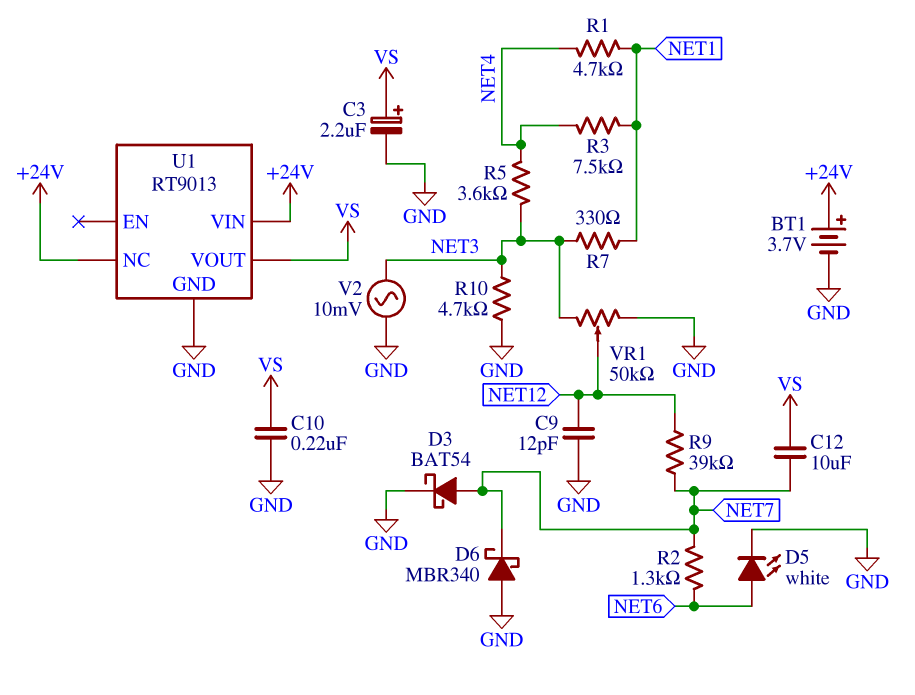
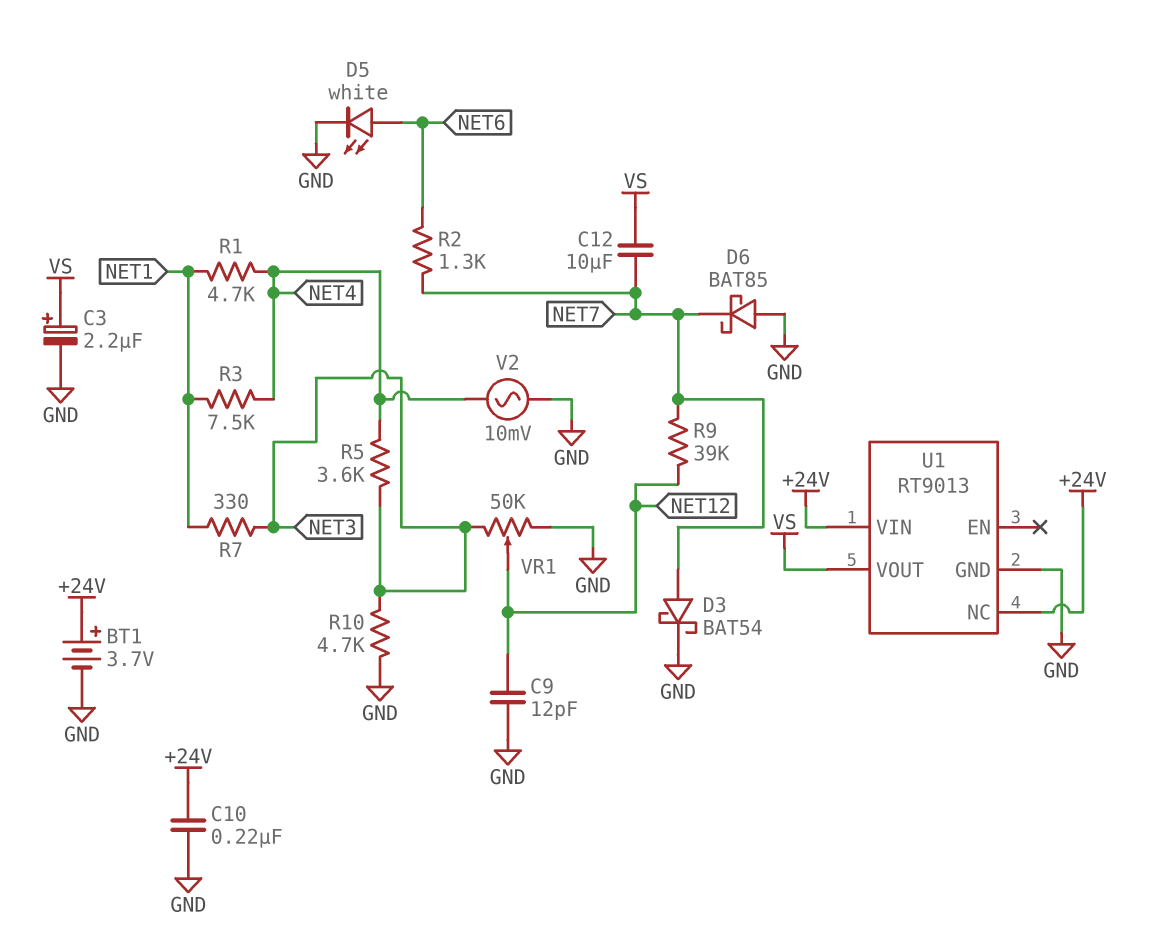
C10: 220nF (GND, VS) -> 220nF (+24V, GND)
D6: schottky MBR340 (A GND, K NET7) -> schottky BAT85 (A GND, K NET7)
V2: AC 10mV (GND, NET3) -> AC 10mV (GND, NET4)

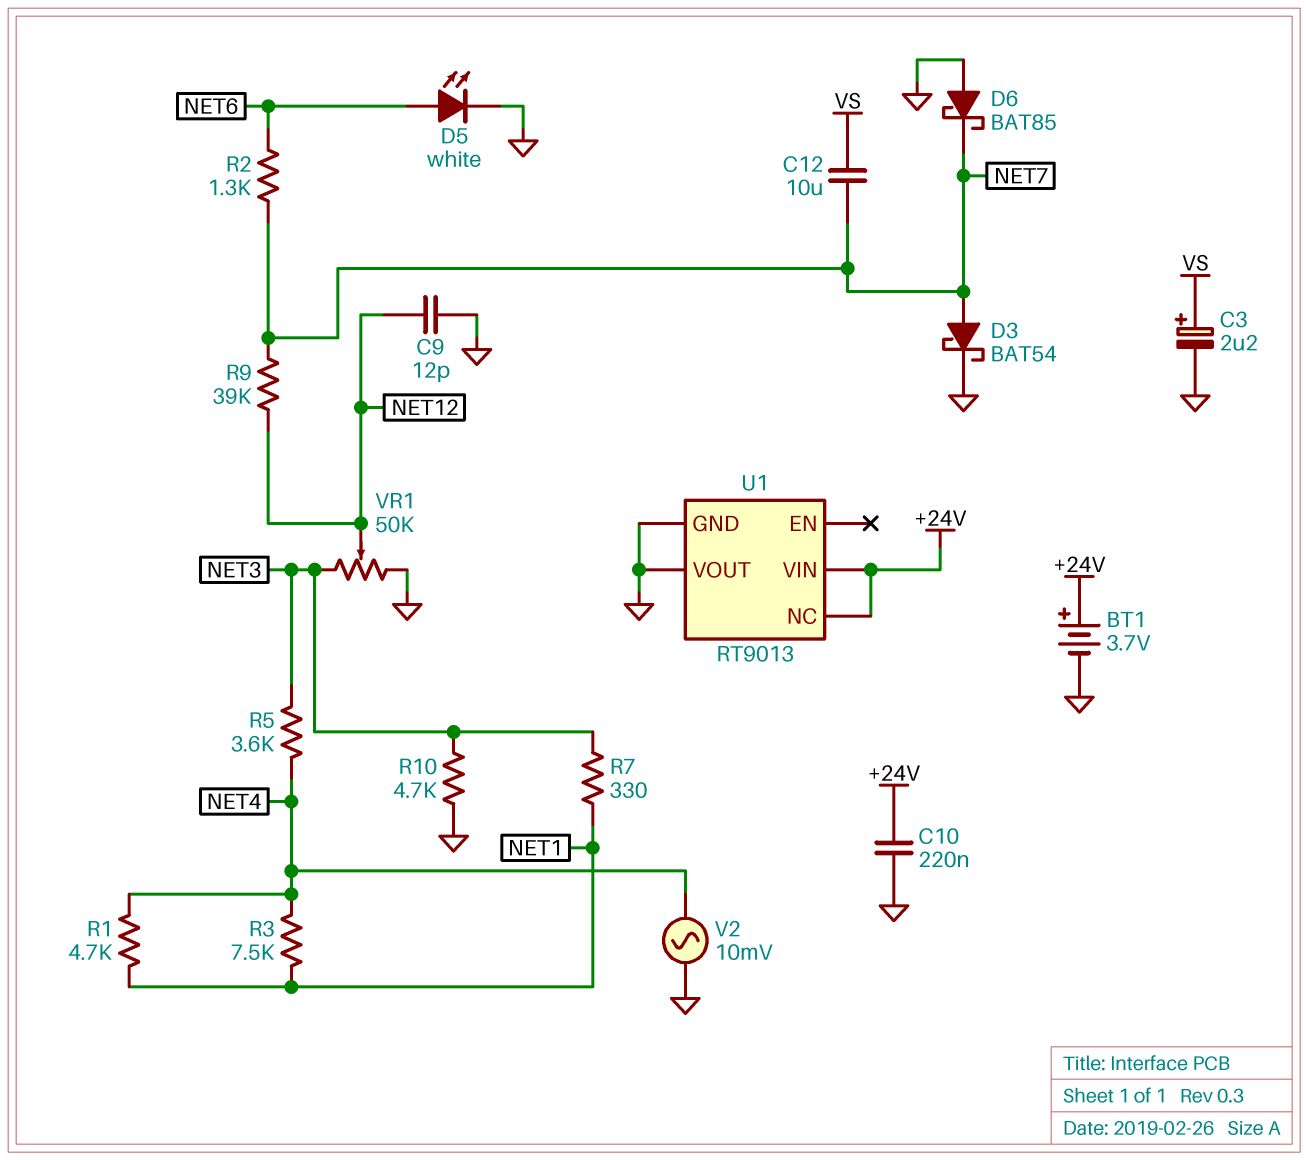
U1 pin VOUT: VS -> GND

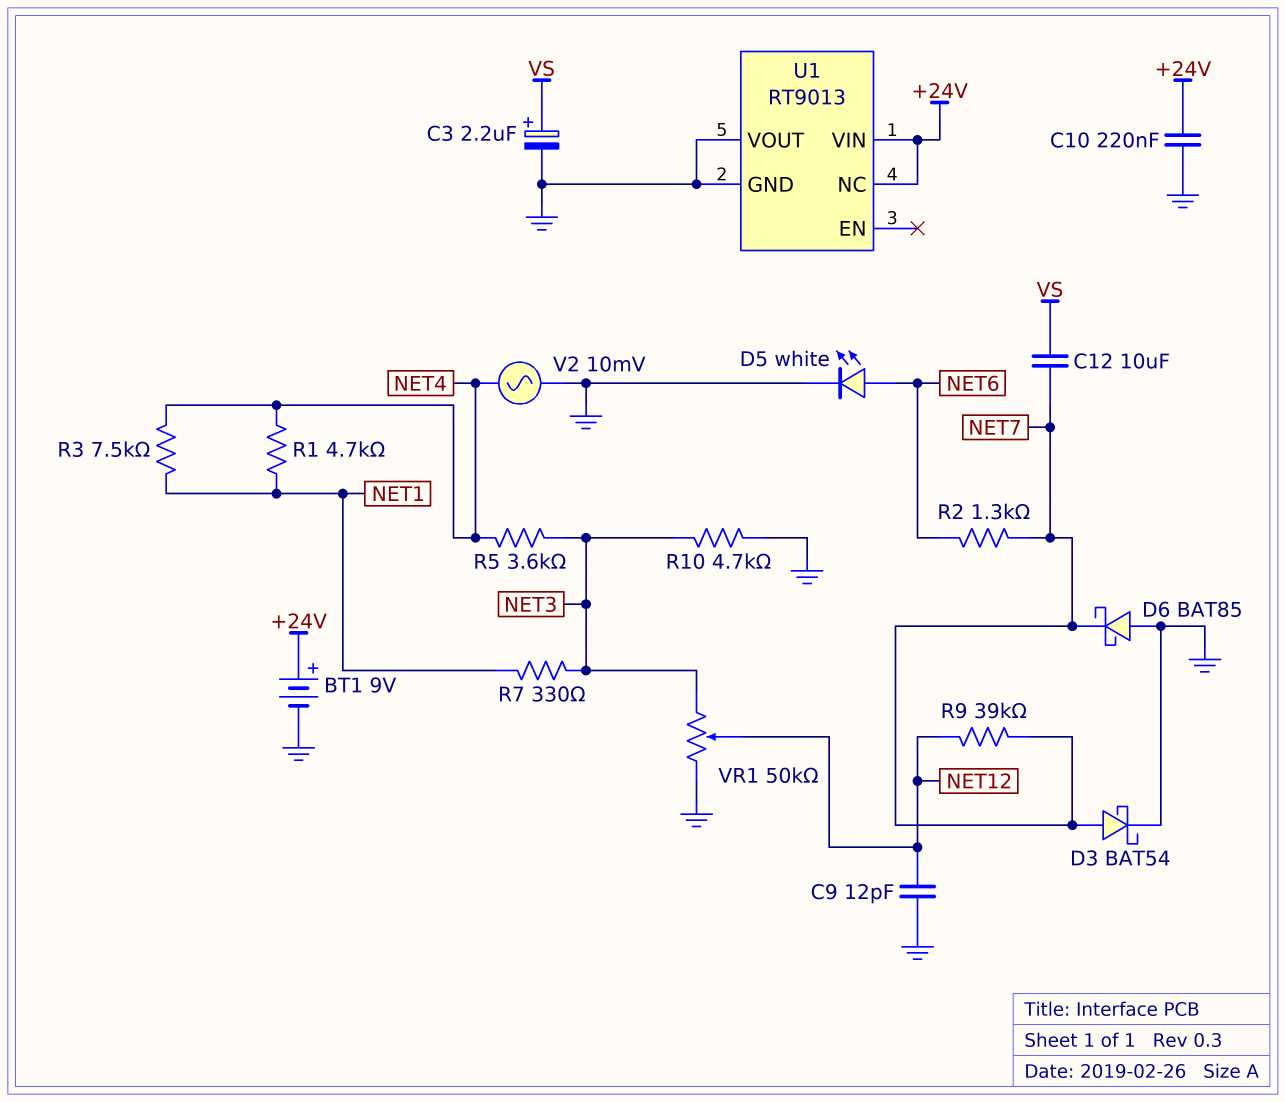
BT1: 3.7V (plus +24V, minus GND) -> 9V (plus +24V, minus GND)

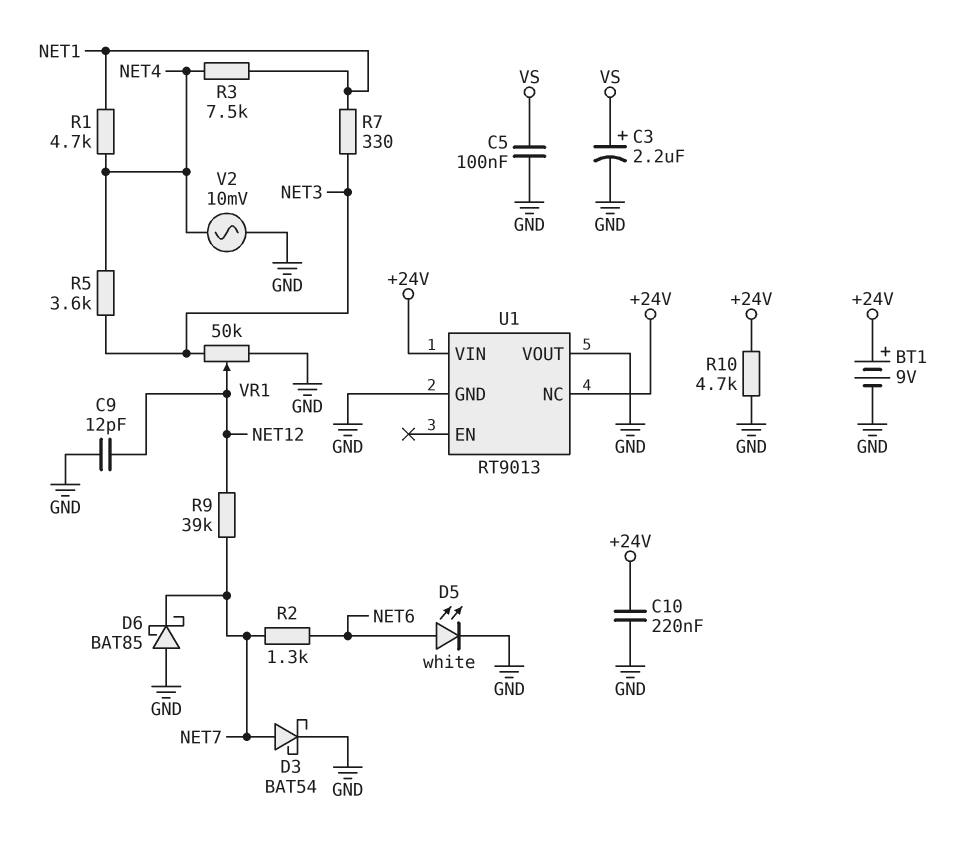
C5: none -> 100nF (GND, VS)
C12: 10uF (NET7, VS) -> none
R10: 4.7k (GND, NET3) -> 4.7k (+24V, GND)

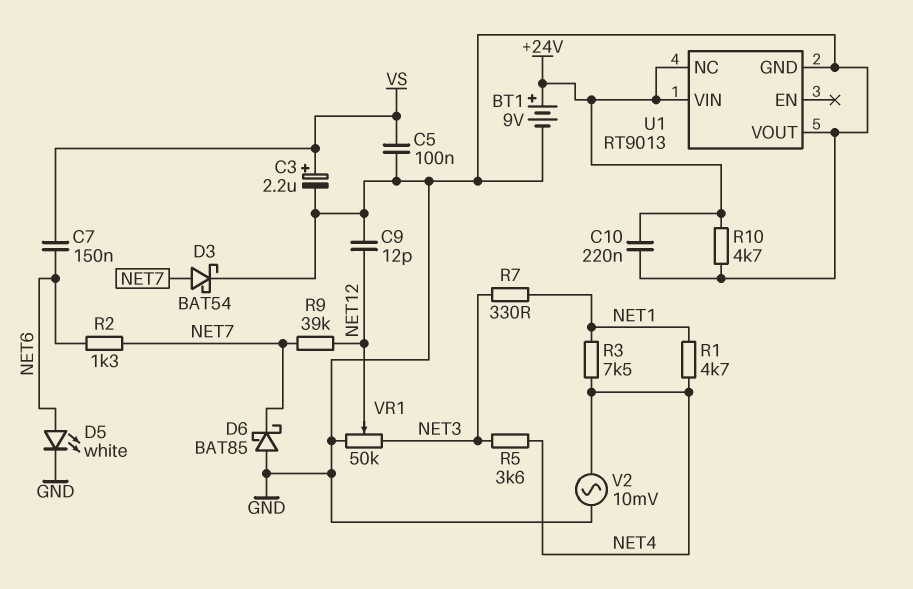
C7: none -> 150nF (NET6, VS)

